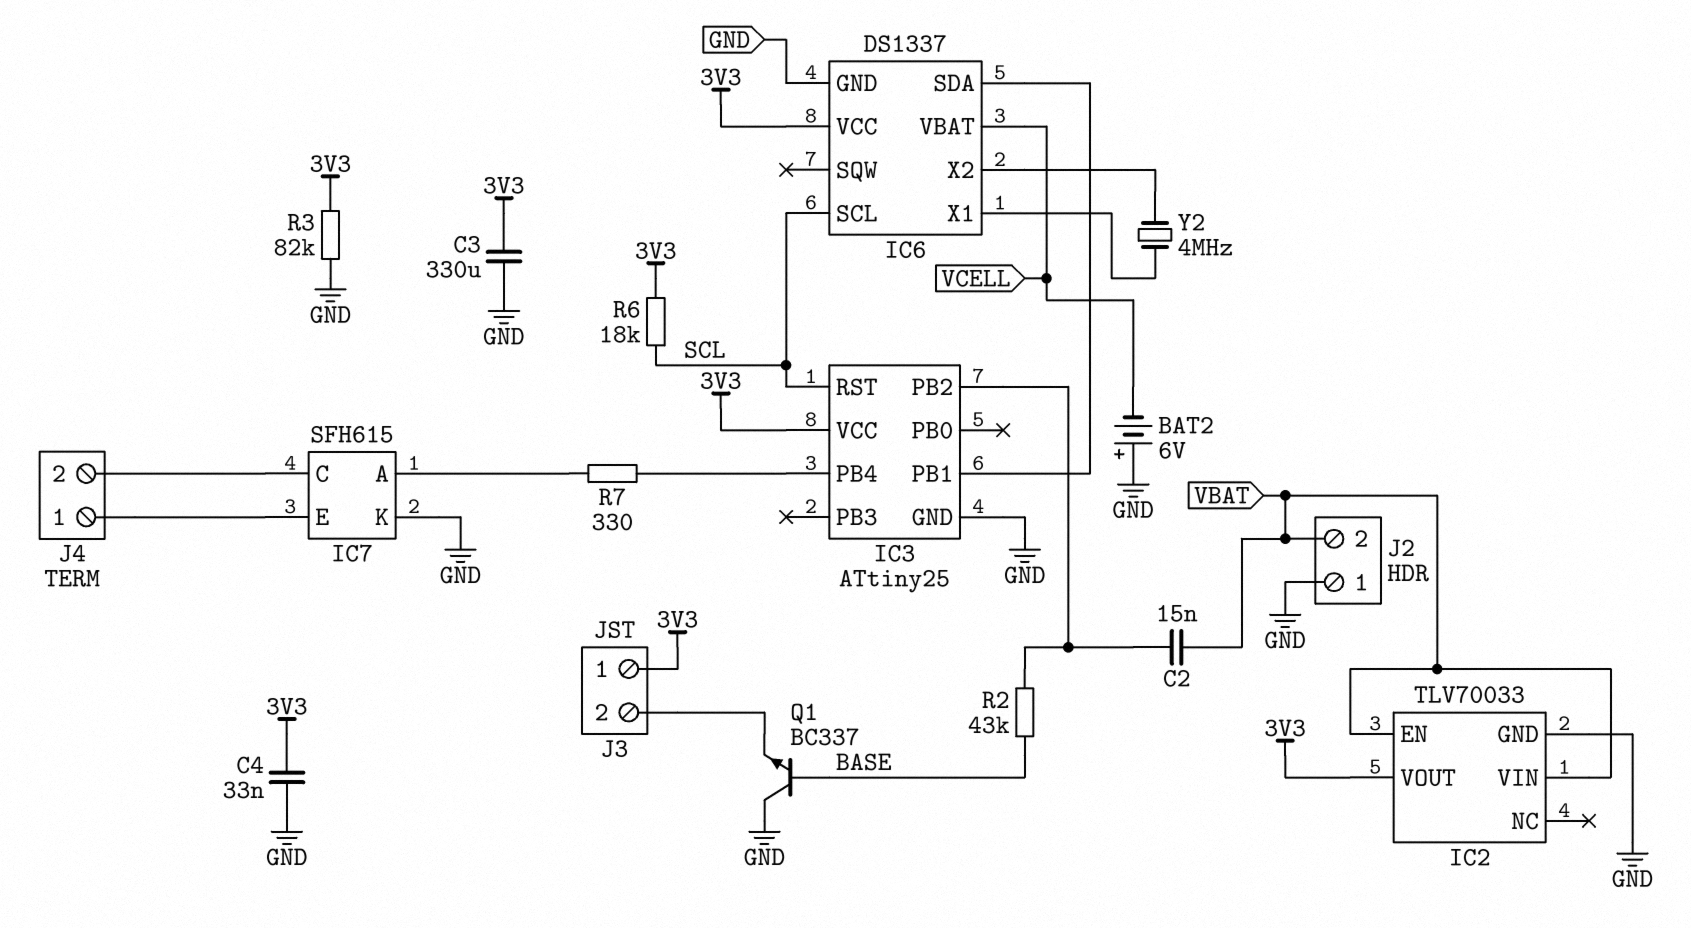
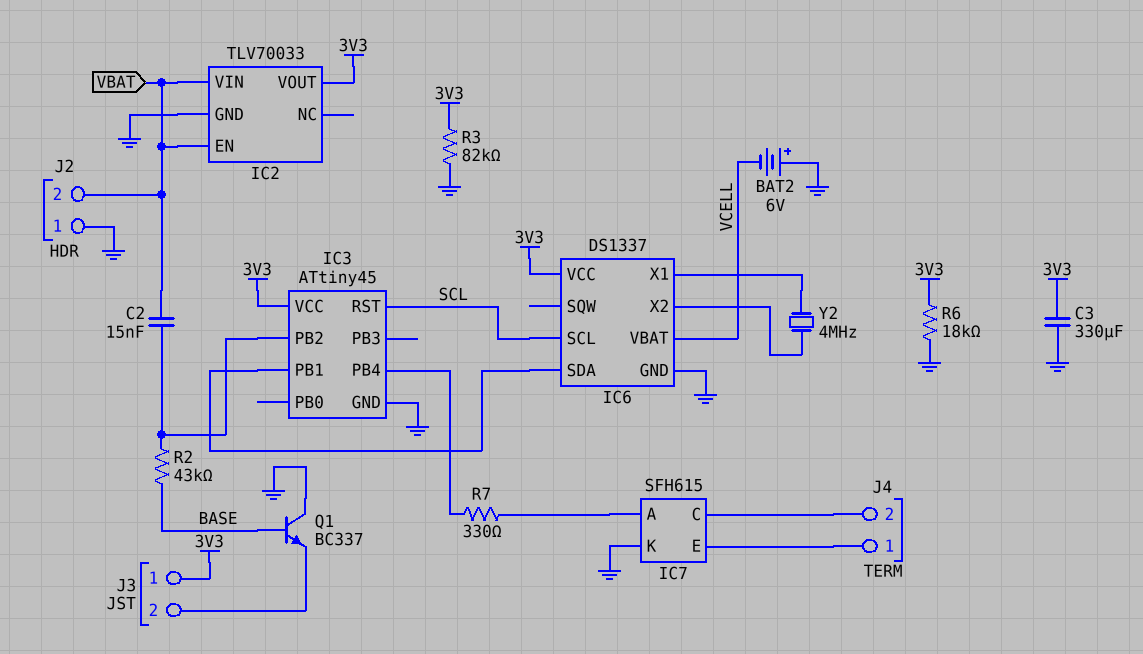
C4: 33nF (3V3, GND) -> none
IC3: ATtiny25 -> ATtiny45
R6: 18k (3V3, SCL) -> 18k (3V3, GND)

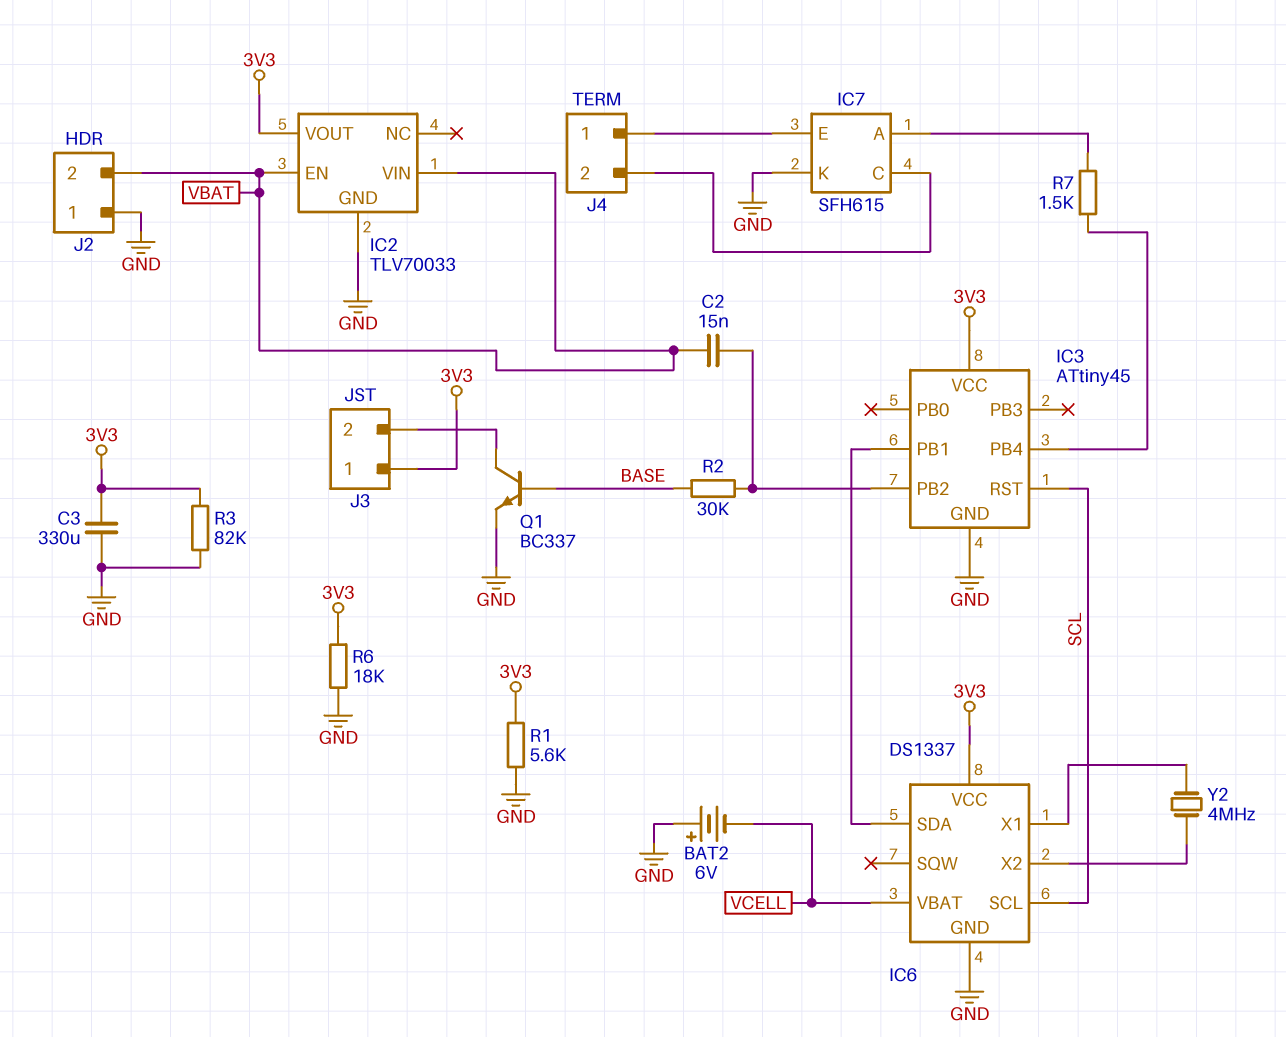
Q1: NPN BC337 (B BASE, C GND, E J3/2) -> NPN BC337 (B BASE, C J3/2, E GND)
R1: none -> 5.6k (3V3, GND)
R2: 43k (BASE, IC3/PB2) -> 30k (BASE, IC3/PB2)
R7: 330 (IC3/PB4, IC7/A) -> 1.5k (IC3/PB4, IC7/A)

